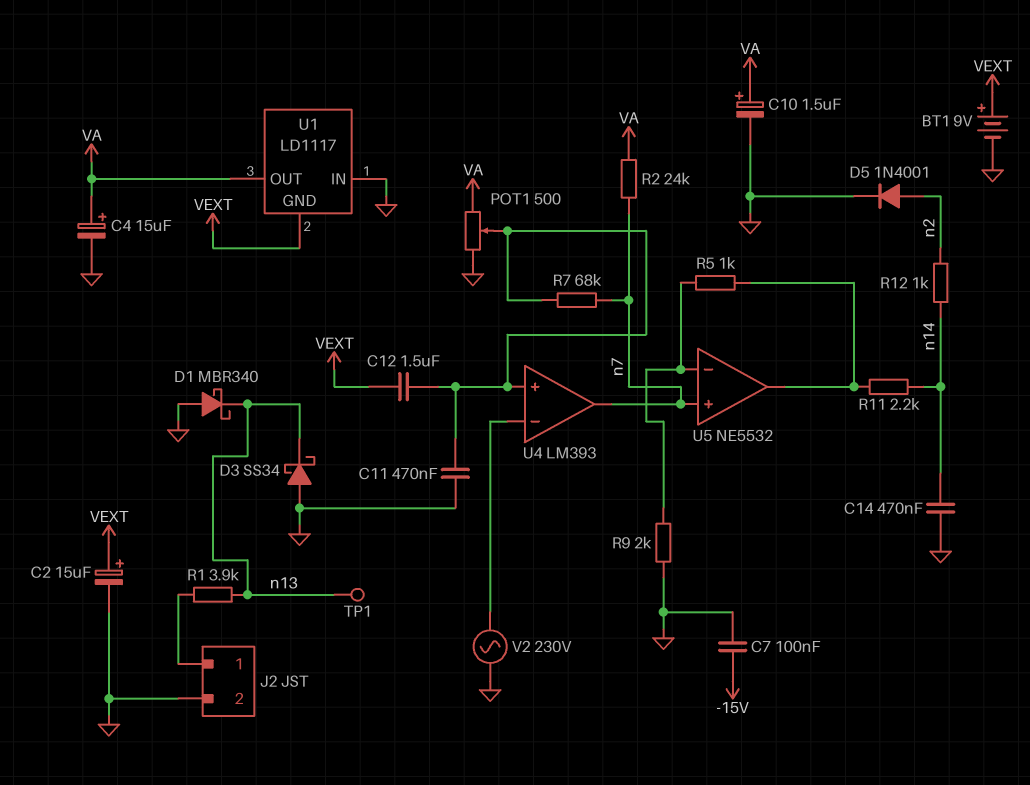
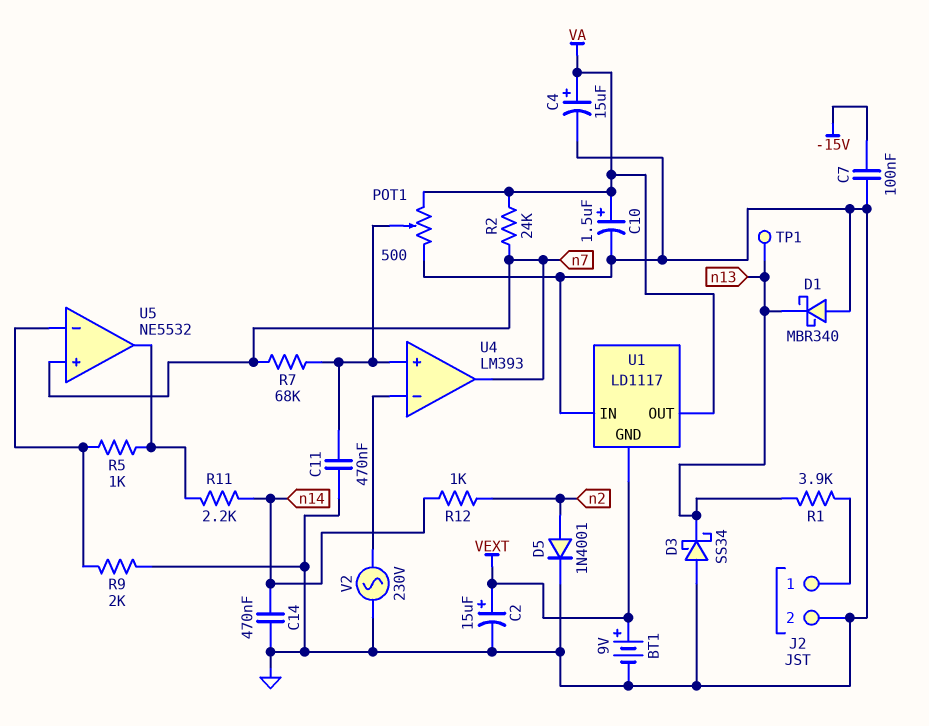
C12: 1.5uF (U4/in+, VEXT) -> none

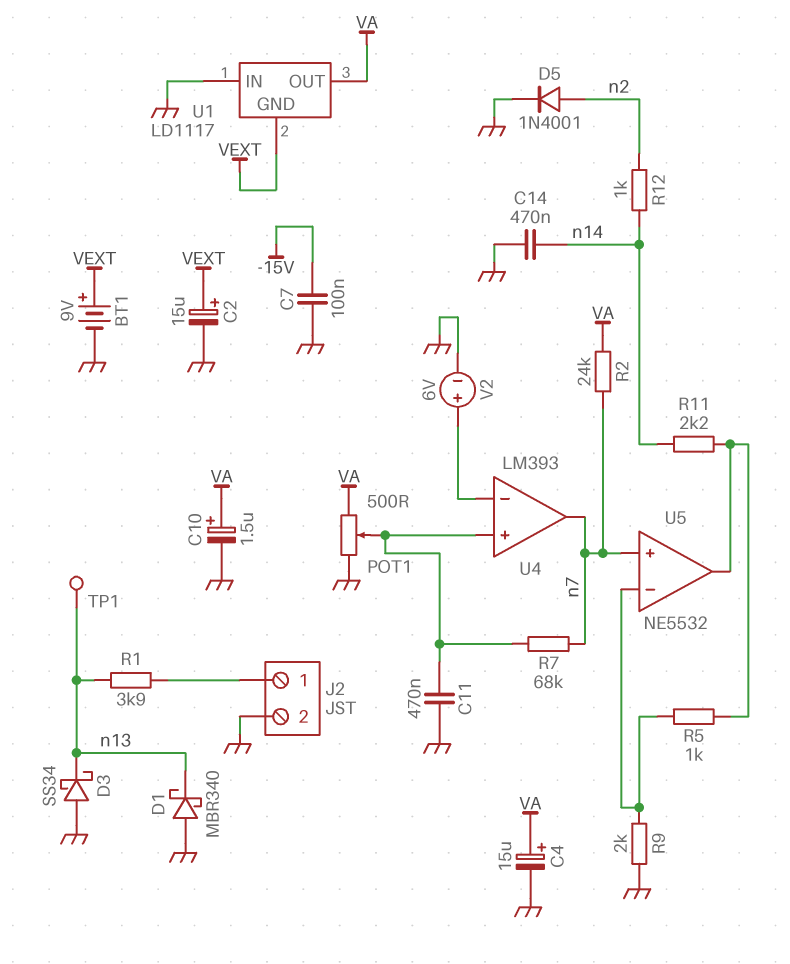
V2: AC 230V (GND, U4/in-) -> 6V (plus U4/in-, minus GND)

